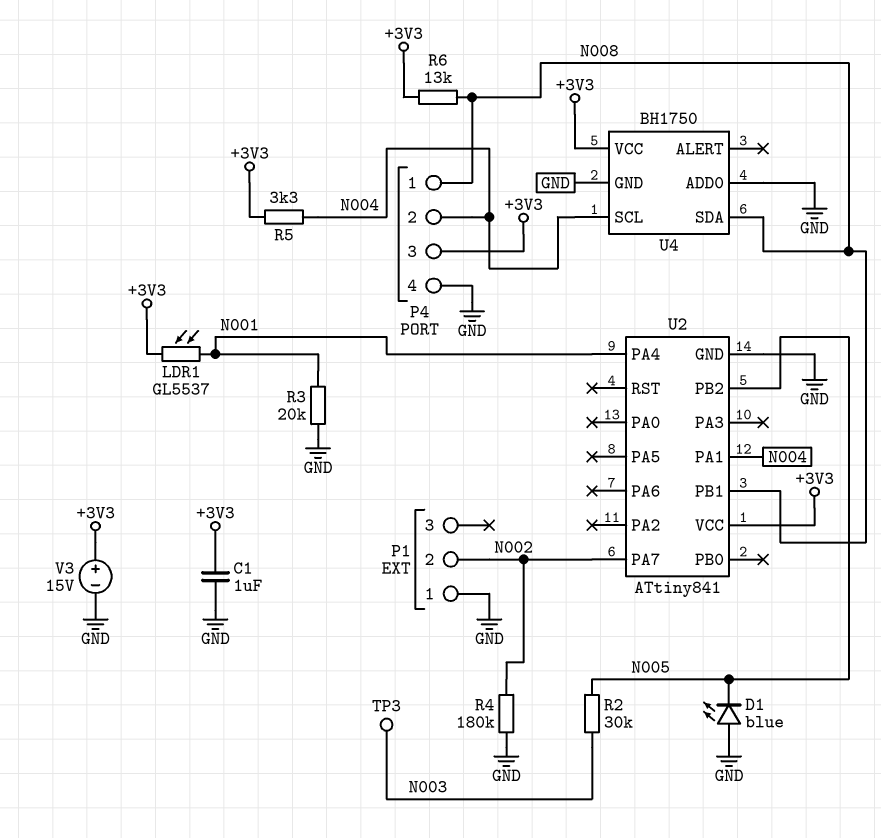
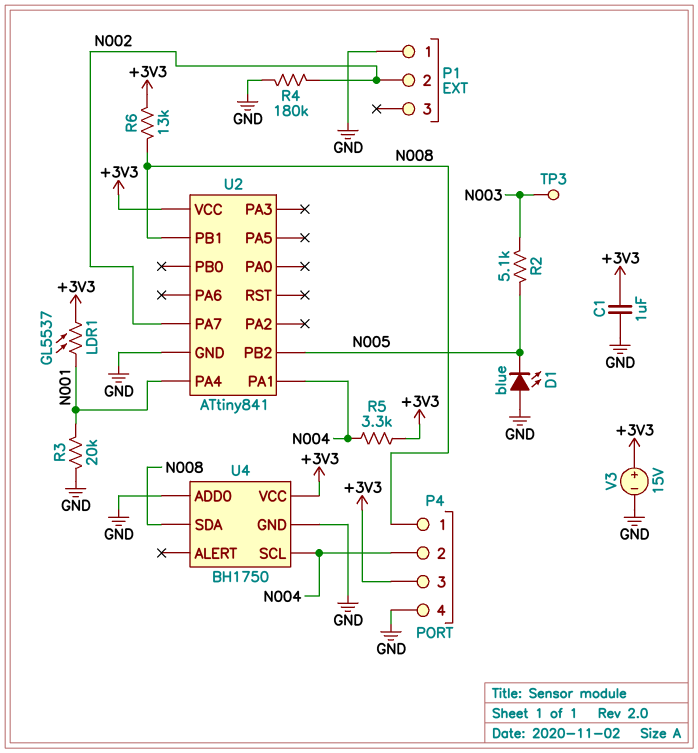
R2: 30k (N003, N005) -> 5.1k (N003, N005)

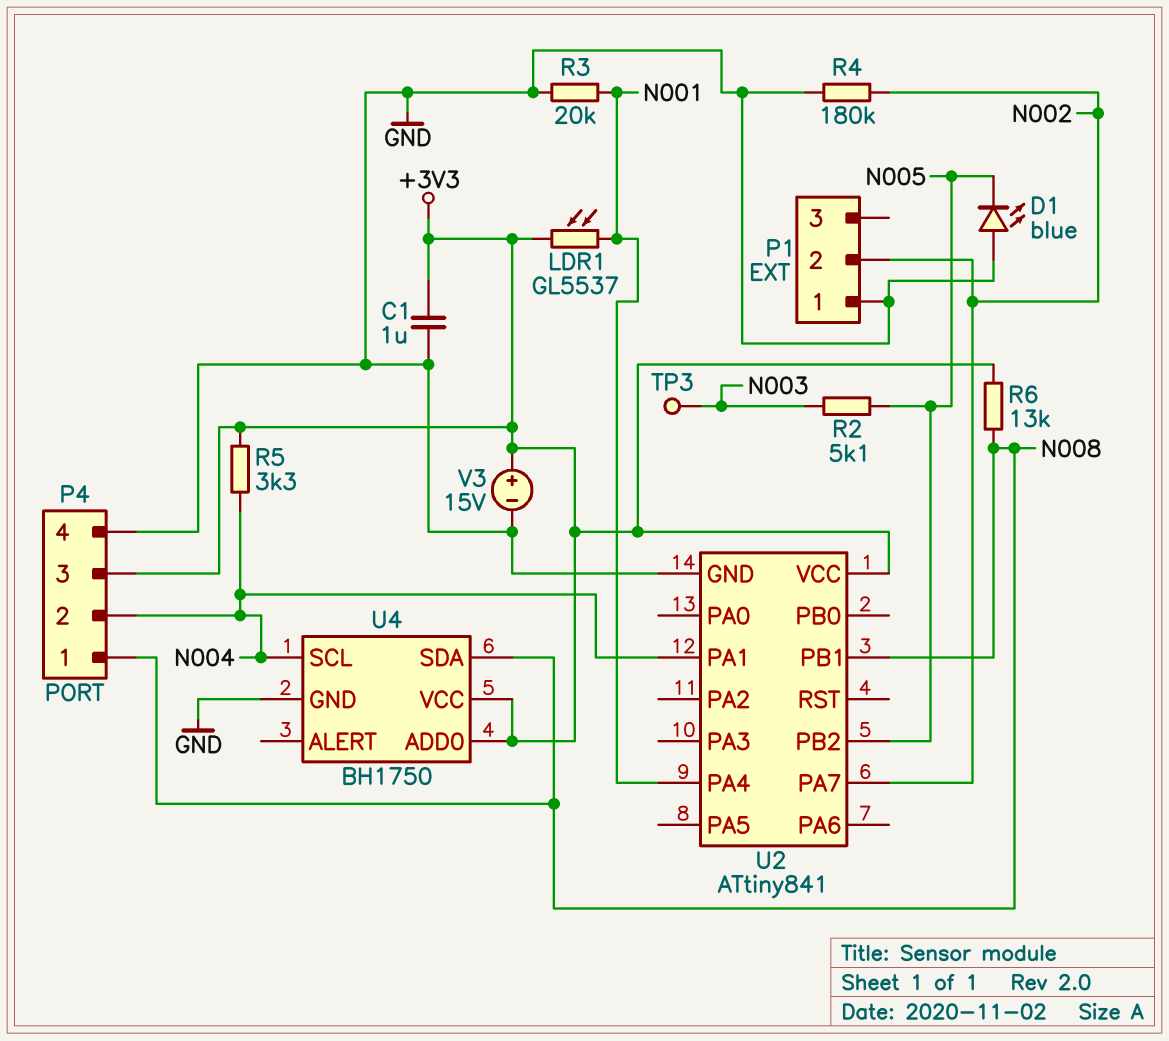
U4 pin ADD0: GND -> +3V3

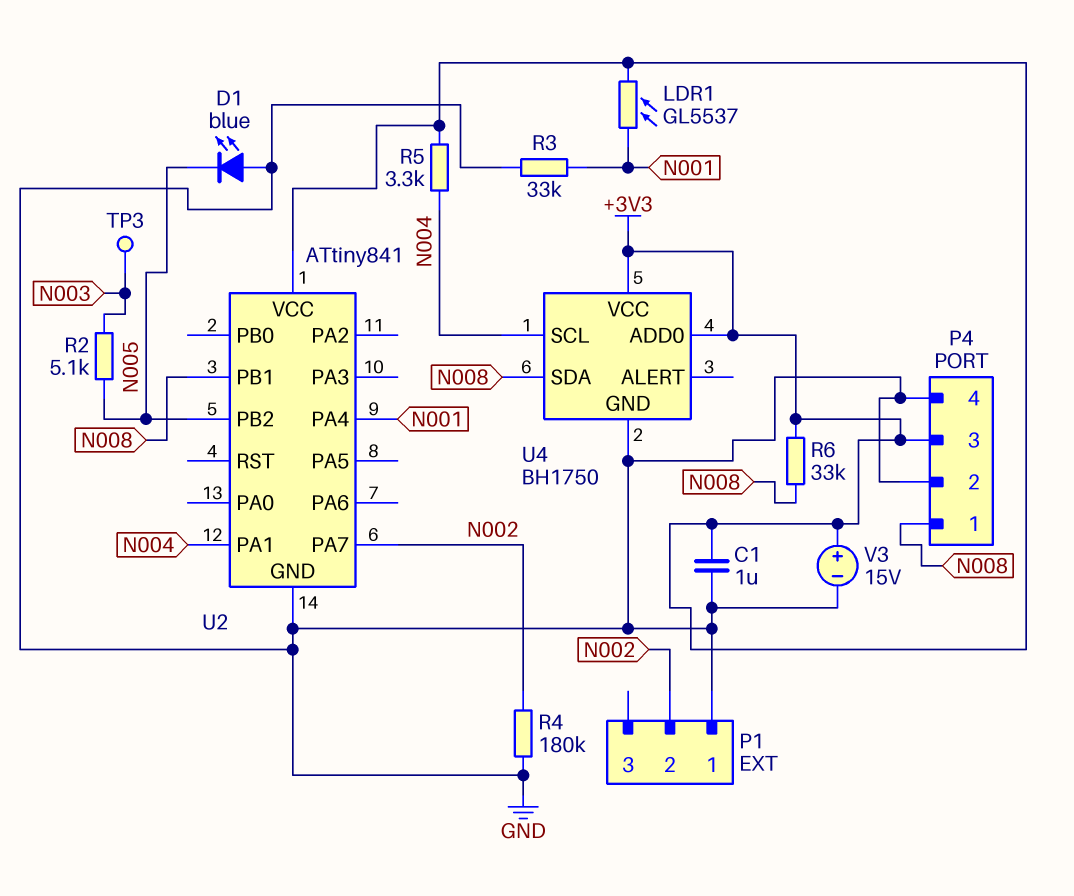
P4 pin 2: N004 -> GND
R3: 20k (GND, N001) -> 33k (GND, N001)
R6: 13k (+3V3, N008) -> 33k (+3V3, N008)

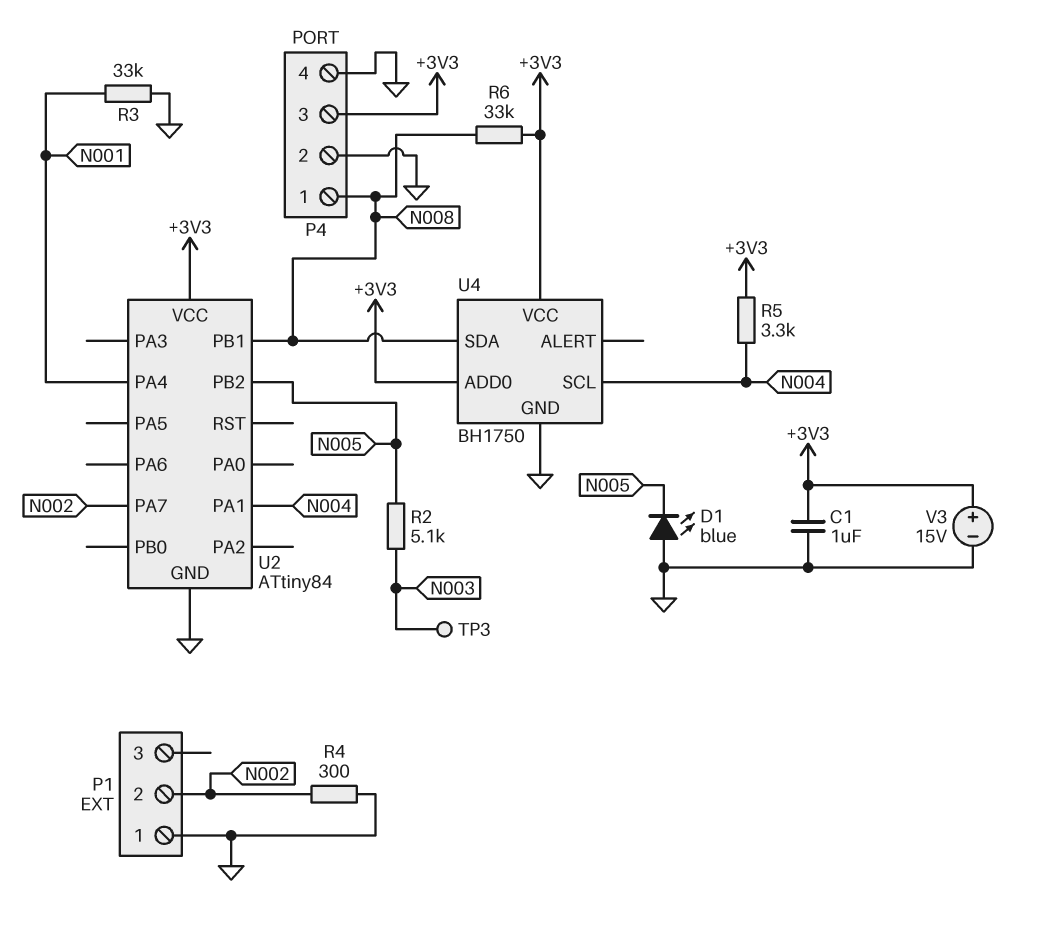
LDR1: GL5537 (+3V3, N001) -> none
R4: 180k (GND, N002) -> 300 (GND, N002)
U2: ATtiny841 -> ATtiny84

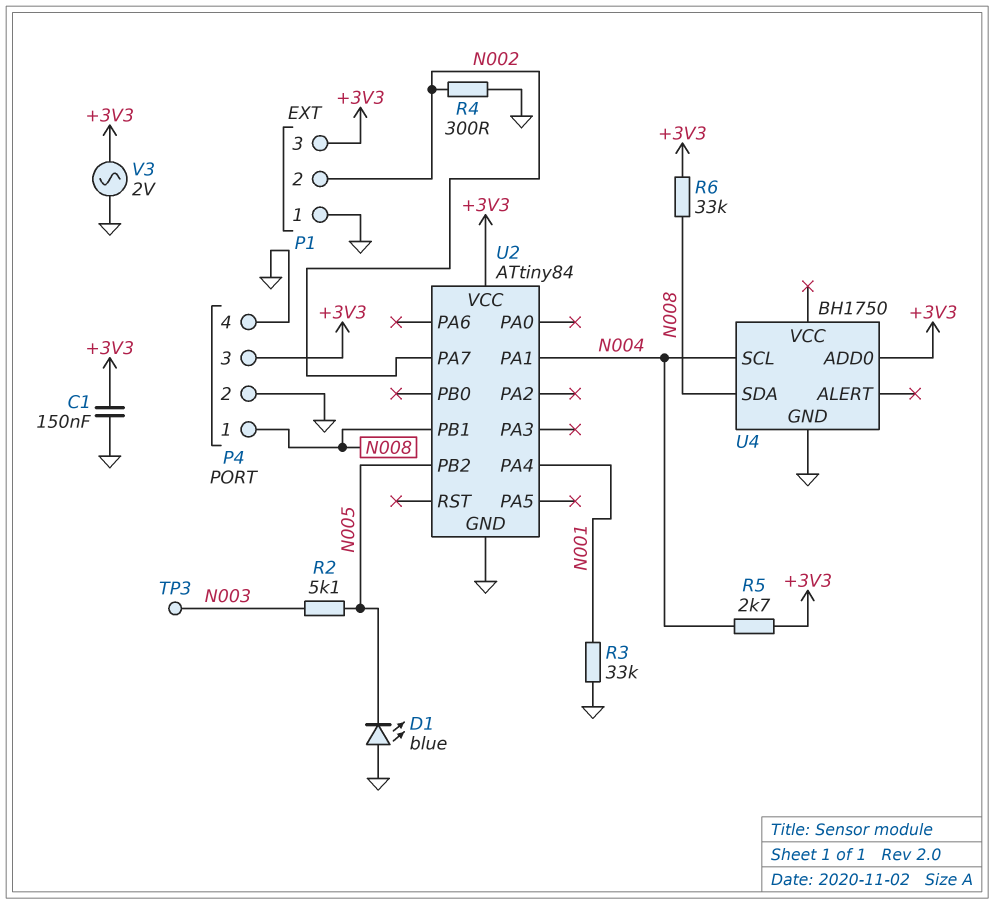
C1: 1uF (+3V3, GND) -> 150nF (+3V3, GND)
P1 pin 3: none -> +3V3
R5: 3.3k (+3V3, N004) -> 2.7k (+3V3, N004)
U4 pin VCC: +3V3 -> none
V3: 15V (plus +3V3, minus GND) -> AC 2V (+3V3, GND)

